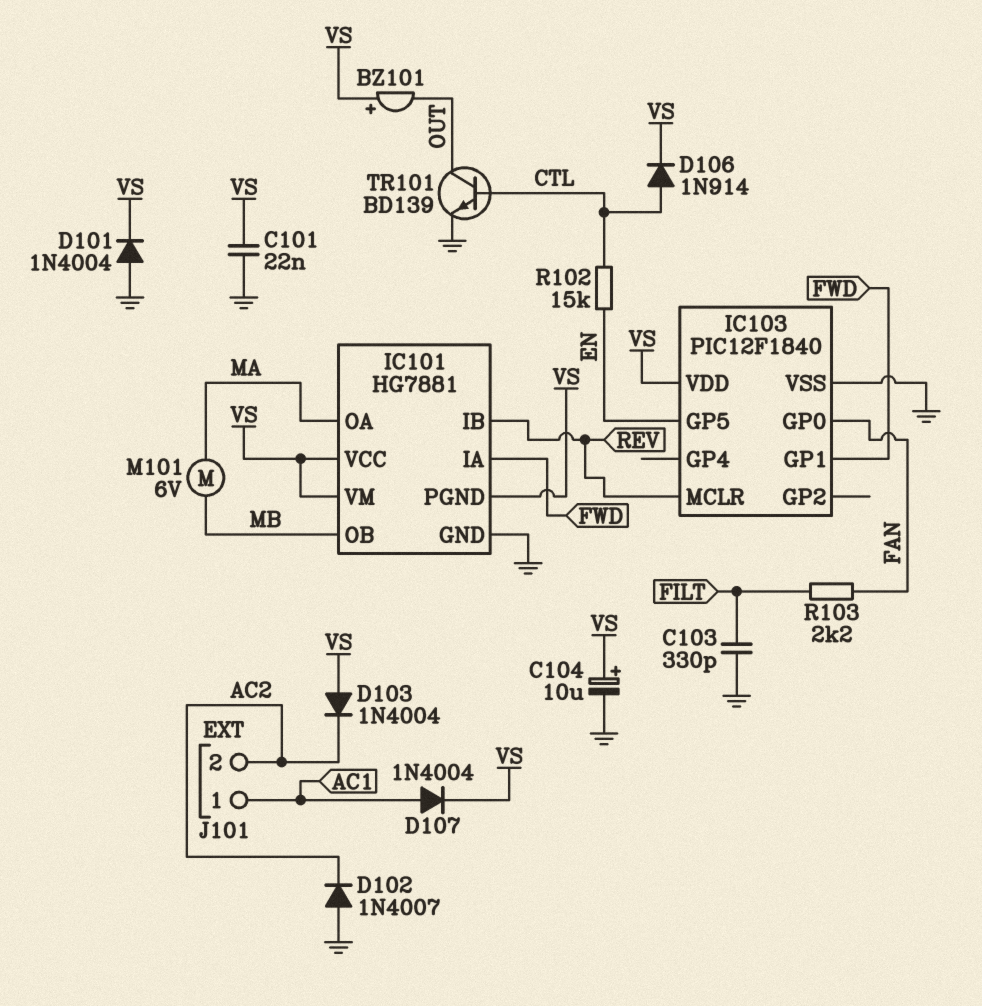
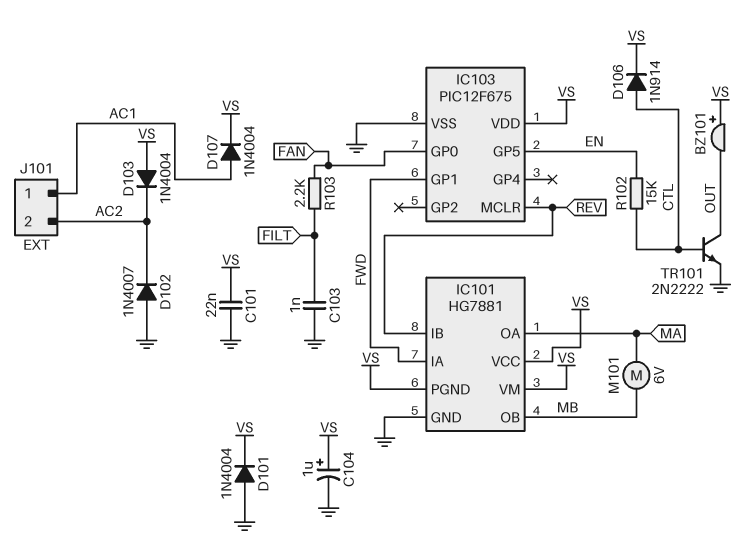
C103: 330pF (FILT, GND) -> 1nF (FILT, GND)
C104: 10uF (plus VS, minus GND) -> 1uF (plus VS, minus GND)
IC103: PIC12F1840 -> PIC12F675
TR101: NPN BD139 (B CTL, C OUT, E GND) -> NPN 2N2222 (B CTL, C OUT, E GND)

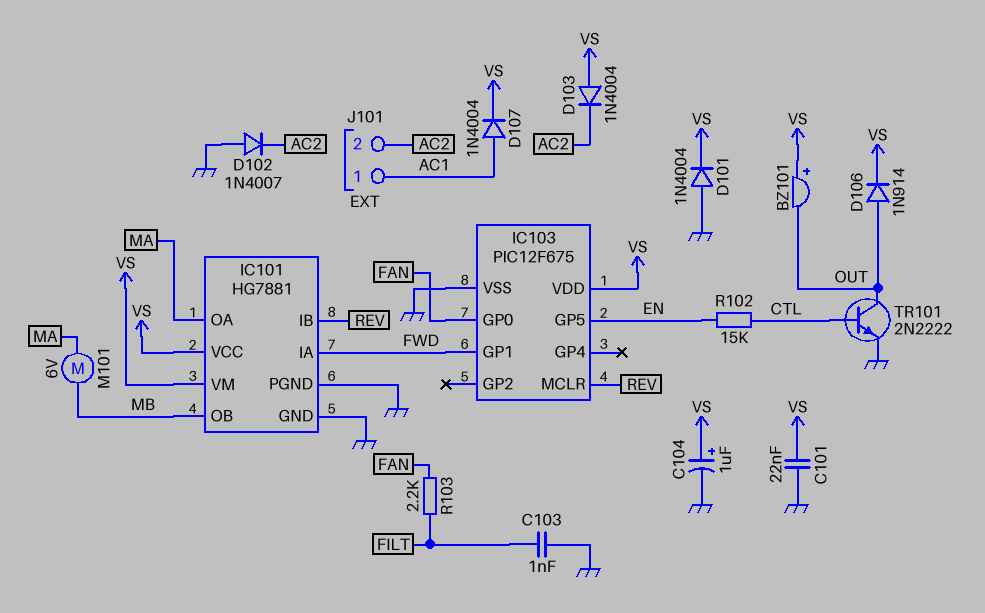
D106: diode 1N914 (A CTL, K VS) -> diode 1N914 (A OUT, K VS)
IC101 pin PGND: VS -> GND

